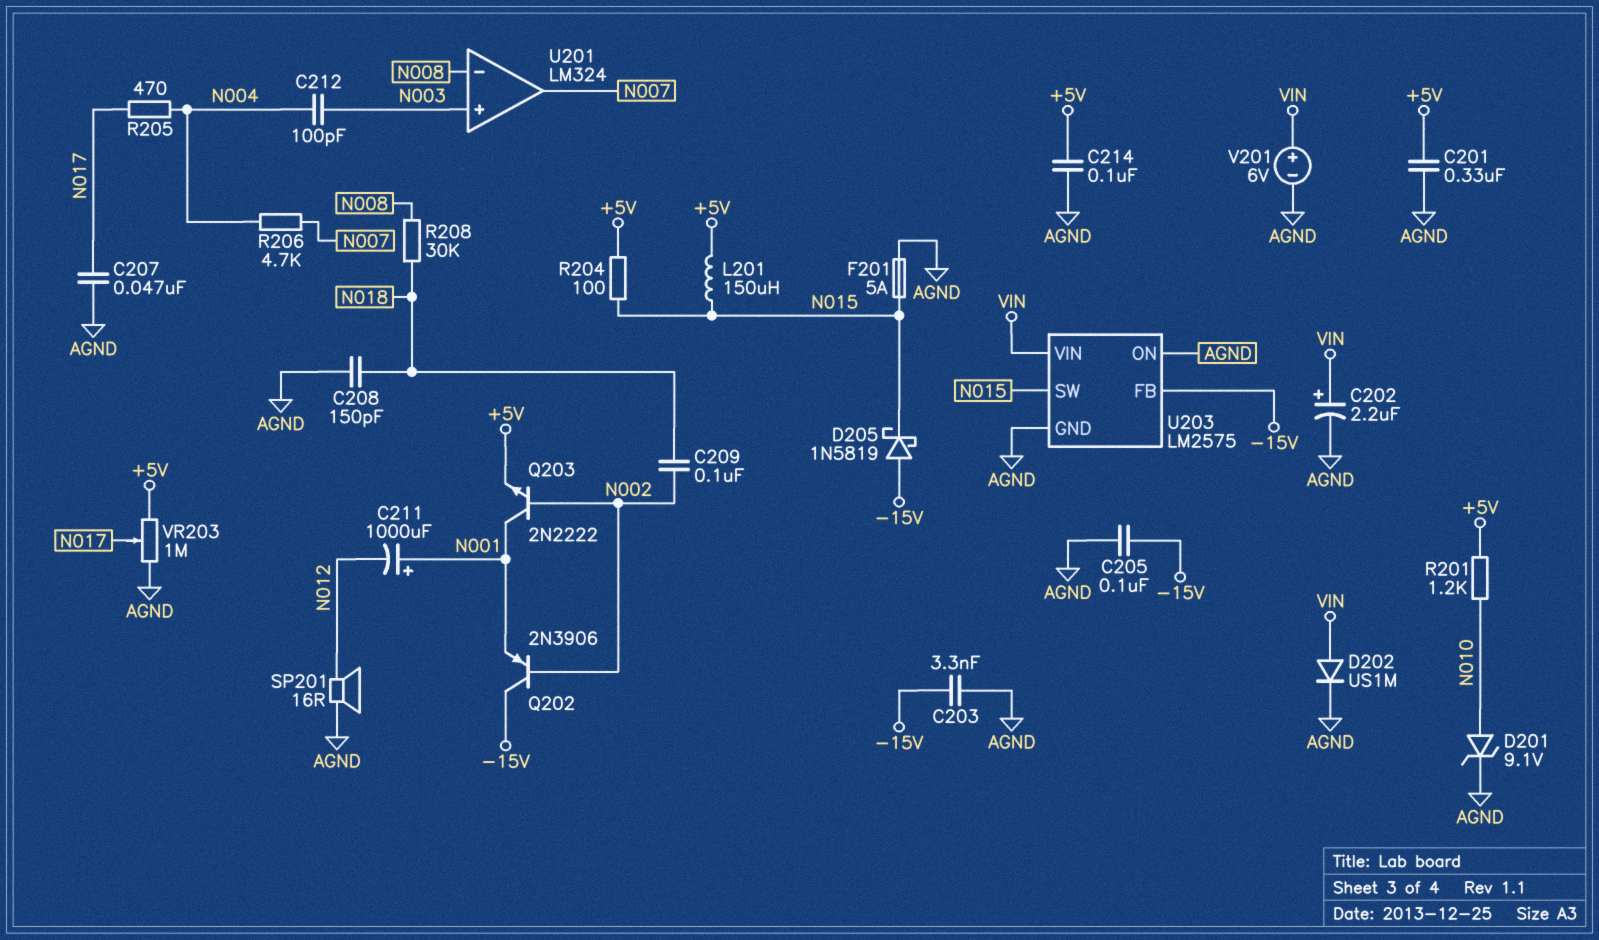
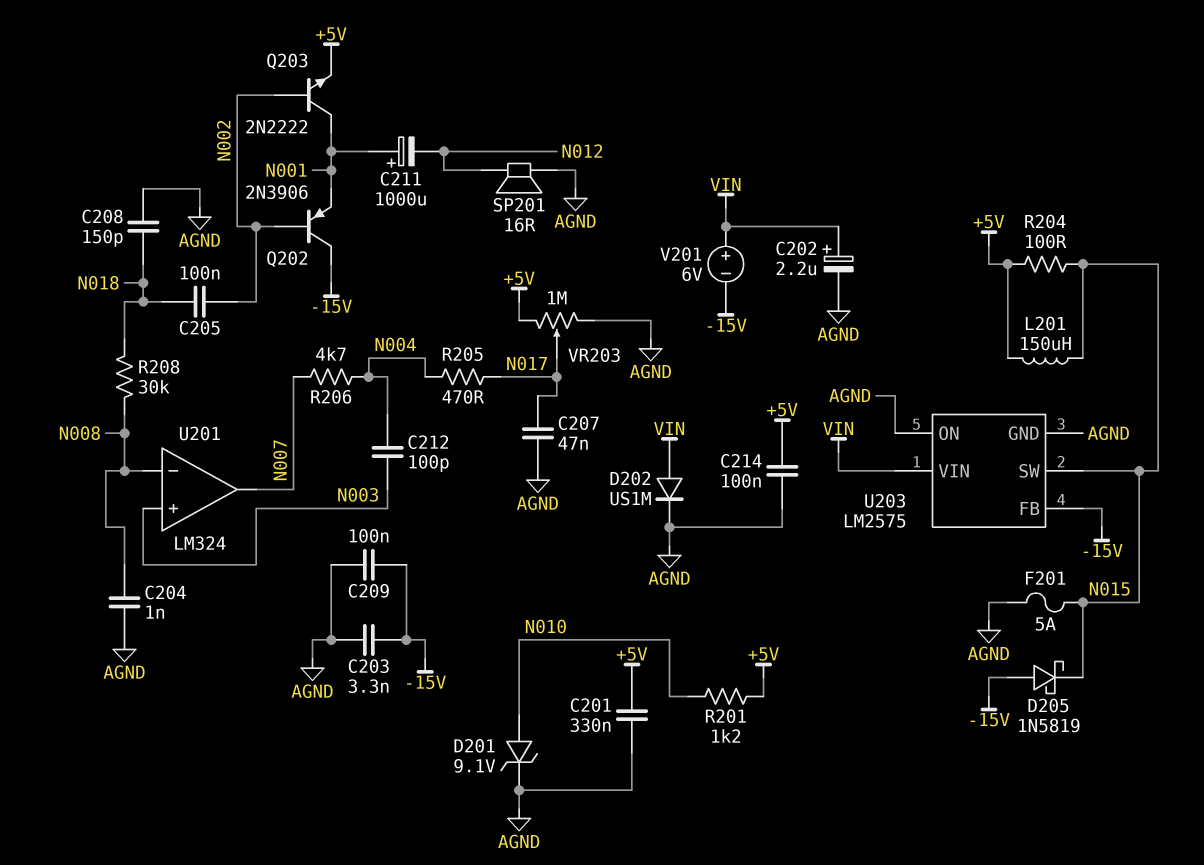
C204: none -> 1nF (AGND, N008)
C205: 100nF (-15V, AGND) -> 100nF (N002, N018)
C209: 100nF (N002, N018) -> 100nF (-15V, AGND)
V201: 6V (plus VIN, minus AGND) -> 6V (plus VIN, minus -15V)

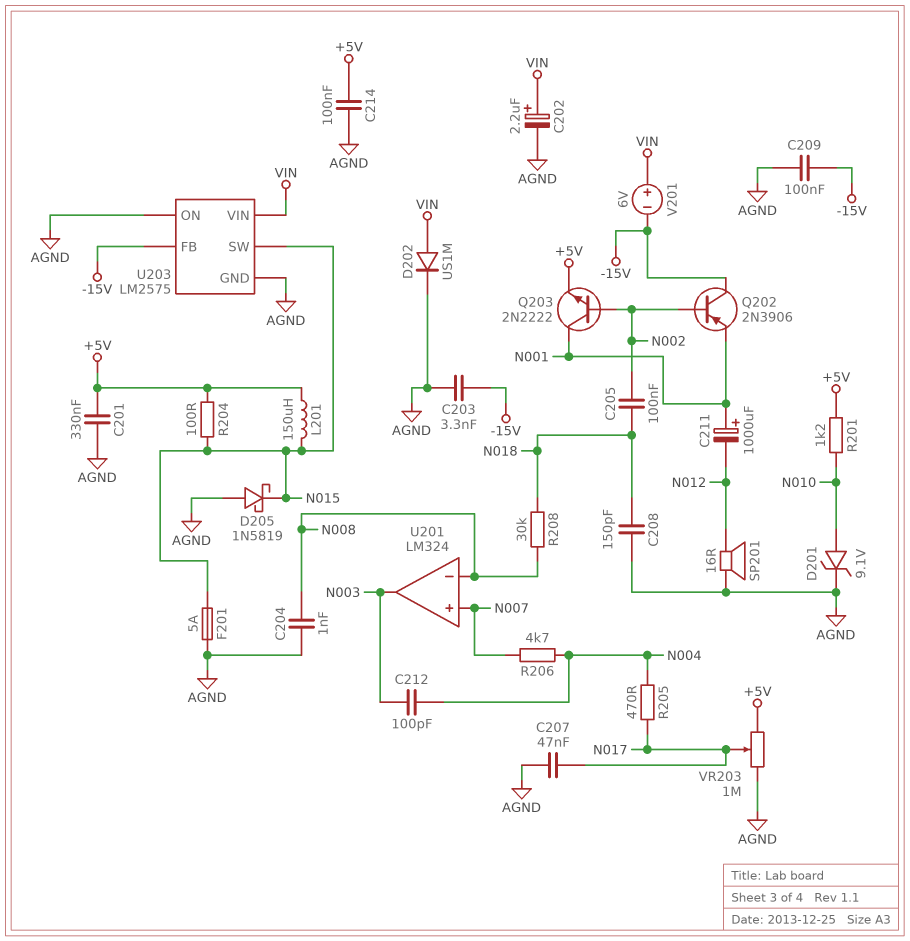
D205: schottky 1N5819 (A -15V, K N015) -> schottky 1N5819 (A AGND, K N015)
U201 pin in+: N003 -> N007
U201 pin out: N007 -> N003

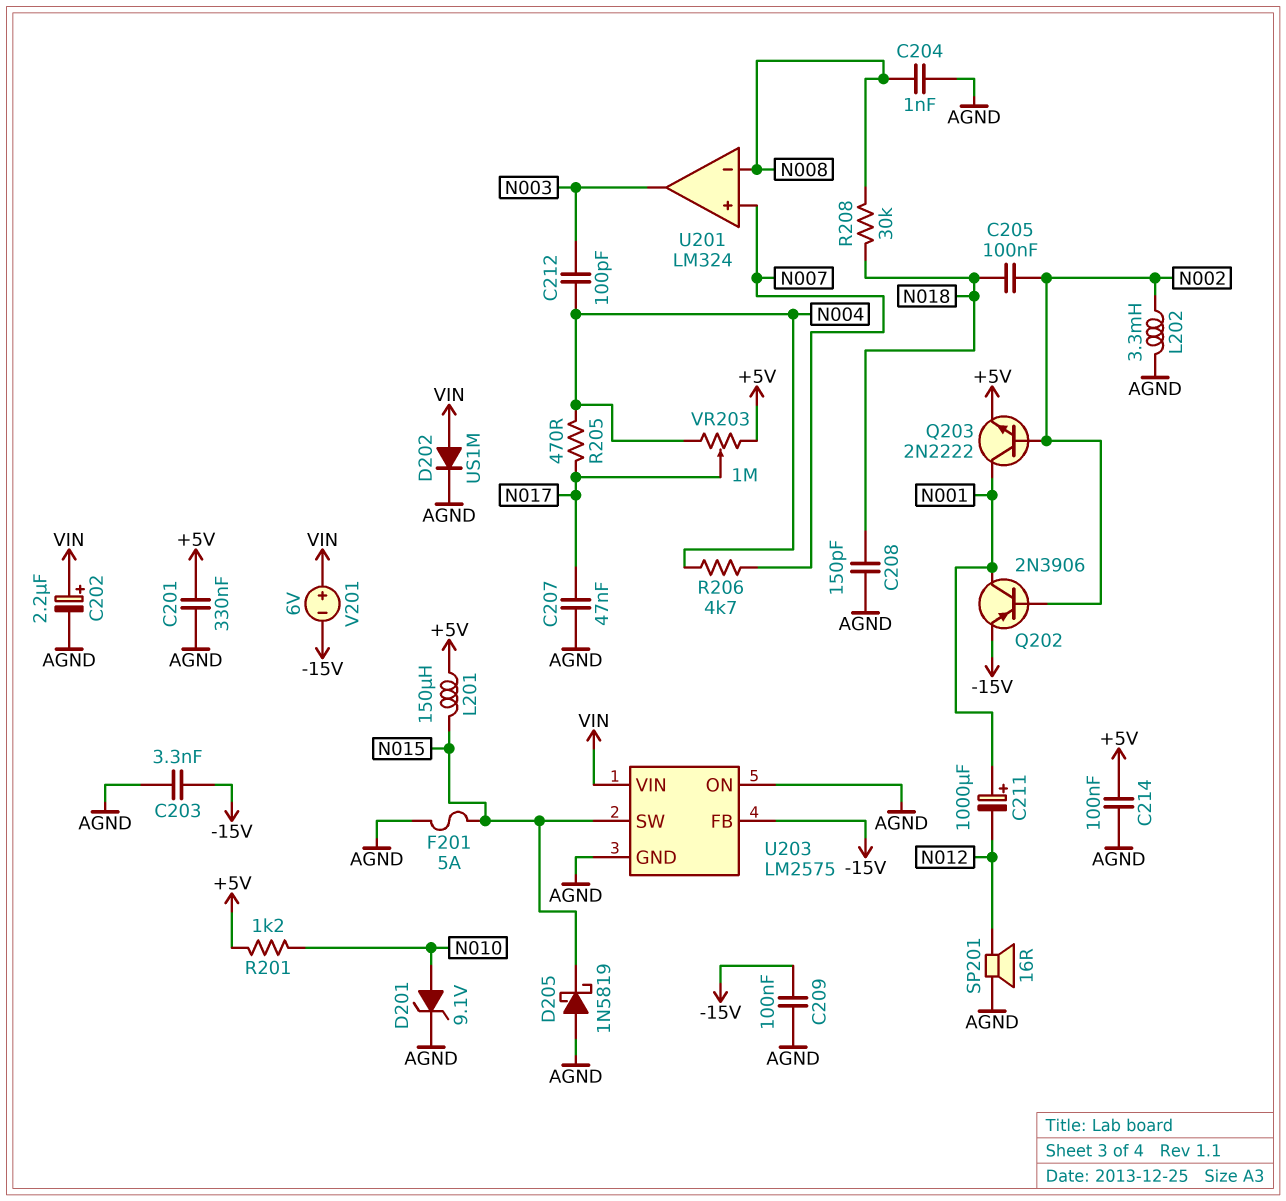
L202: none -> 3.3mH (AGND, N002)
Q202: PNP 2N3906 (B N002, C -15V, E N001) -> PNP 2N3906 (B N002, C N001, E -15V)
R204: 100 (+5V, N015) -> none
VR203: 1M (+5V, AGND, wiper N017) -> 1M (+5V, N004, wiper N017)

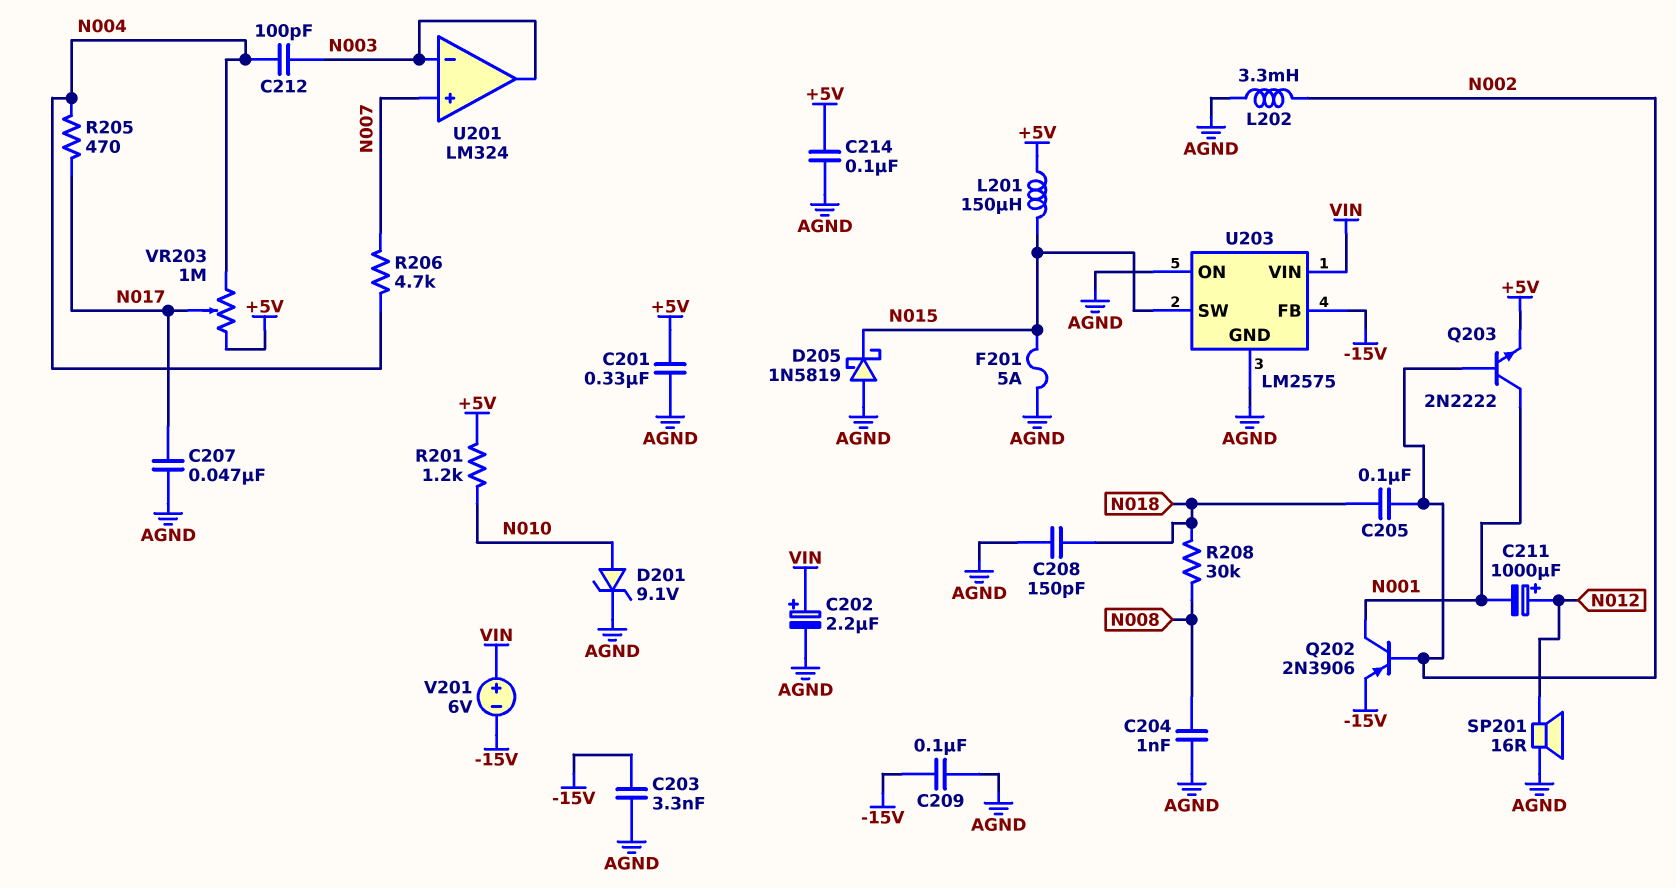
C211: 1000uF (plus N001, minus N012) -> 1000uF (plus N012, minus N001)
D202: diode US1M (A VIN, K AGND) -> none
U201 pin in-: N008 -> N003

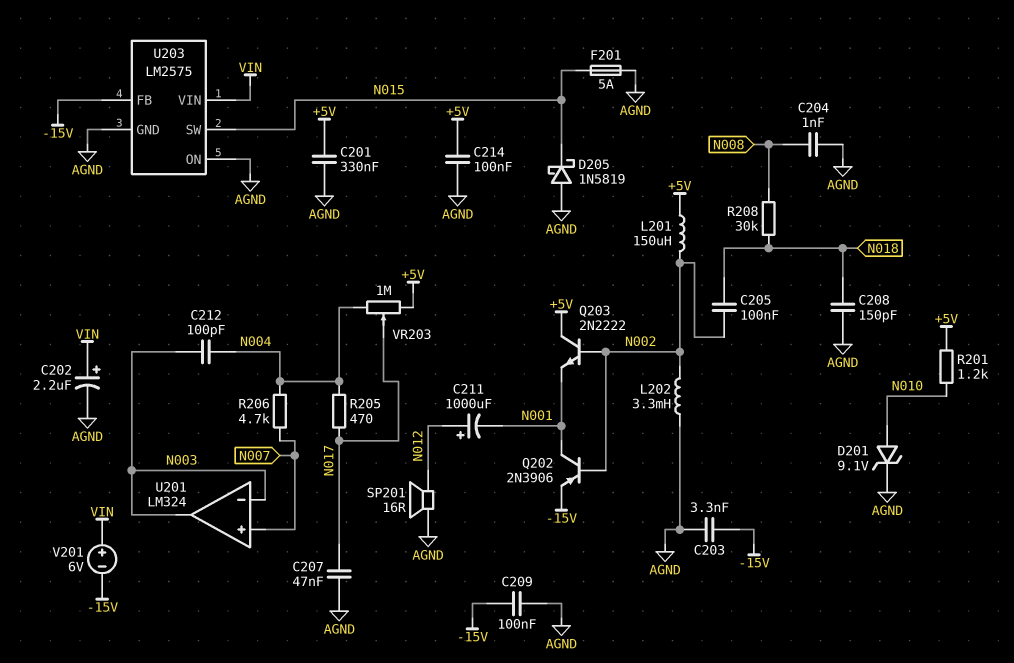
L201: 150uH (+5V, N015) -> 150uH (+5V, N002)
Q203: NPN 2N2222 (B N002, C N001, E +5V) -> NPN 2N2222 (B N002, C +5V, E N001)

